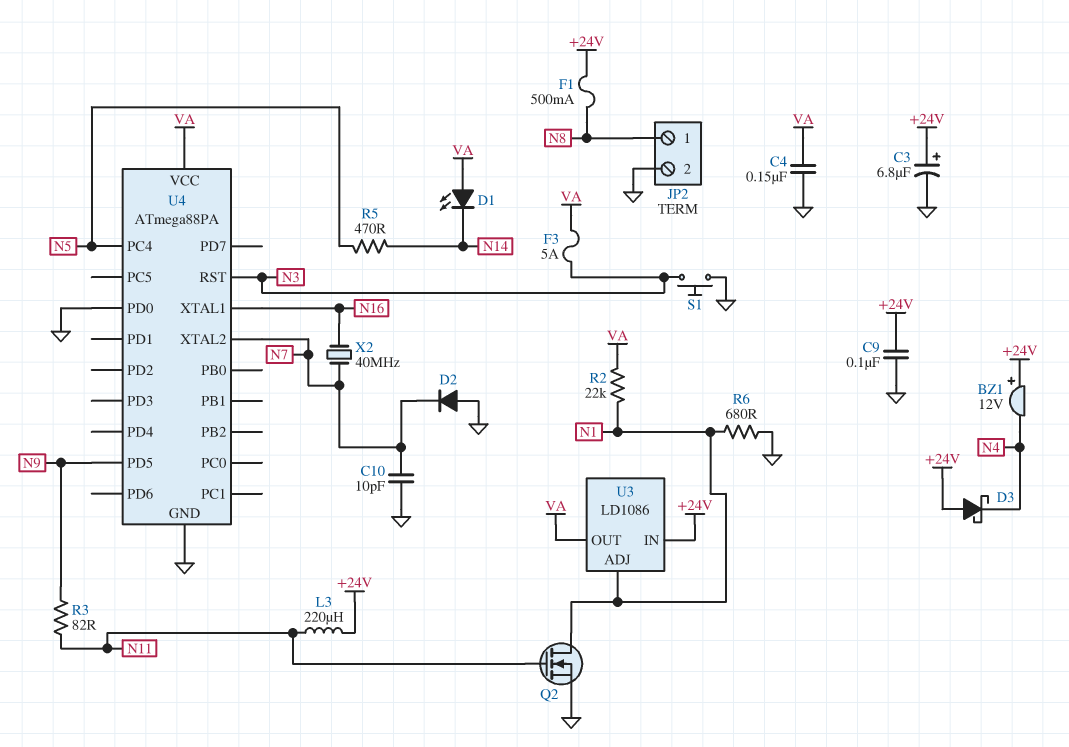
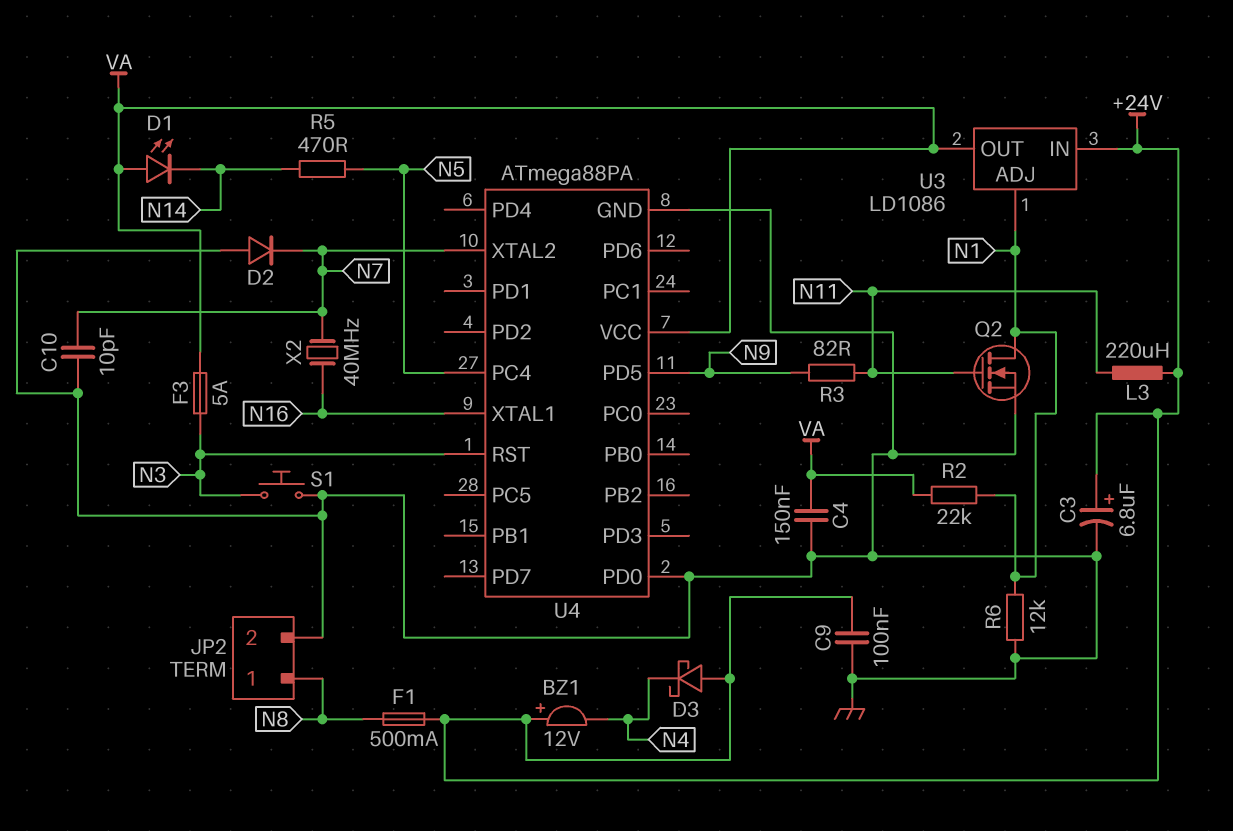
R6: 680 (GND, N1) -> 12k (GND, N1)

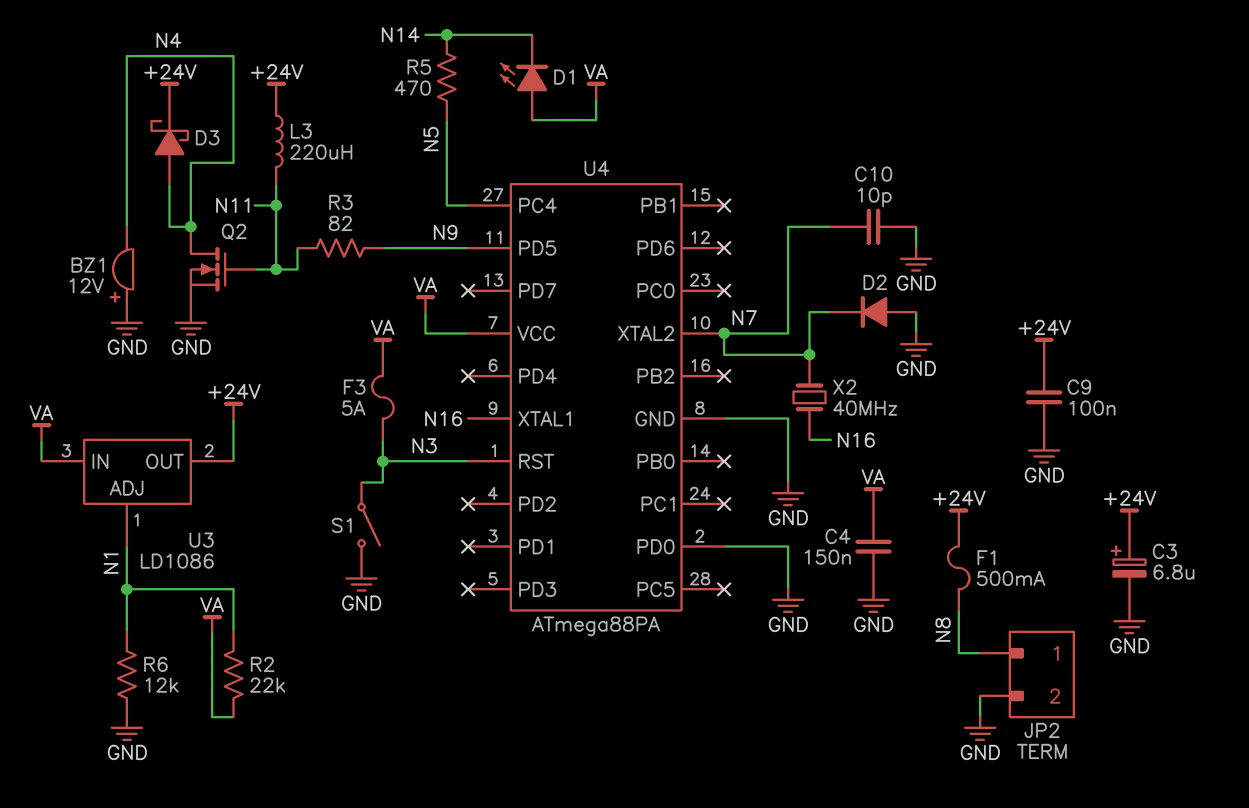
BZ1: buzzer 12V (plus +24V, minus N4) -> buzzer 12V (plus GND, minus N4)
D3: schottky (A +24V, K N4) -> schottky (A N4, K +24V)
Q2: NMOS (G N11, D N1, S GND) -> NMOS (G N11, D N4, S GND)
S1: button (GND, N3) -> switch (GND, N3)
U3 pin IN: +24V -> VA
U3 pin OUT: VA -> +24V

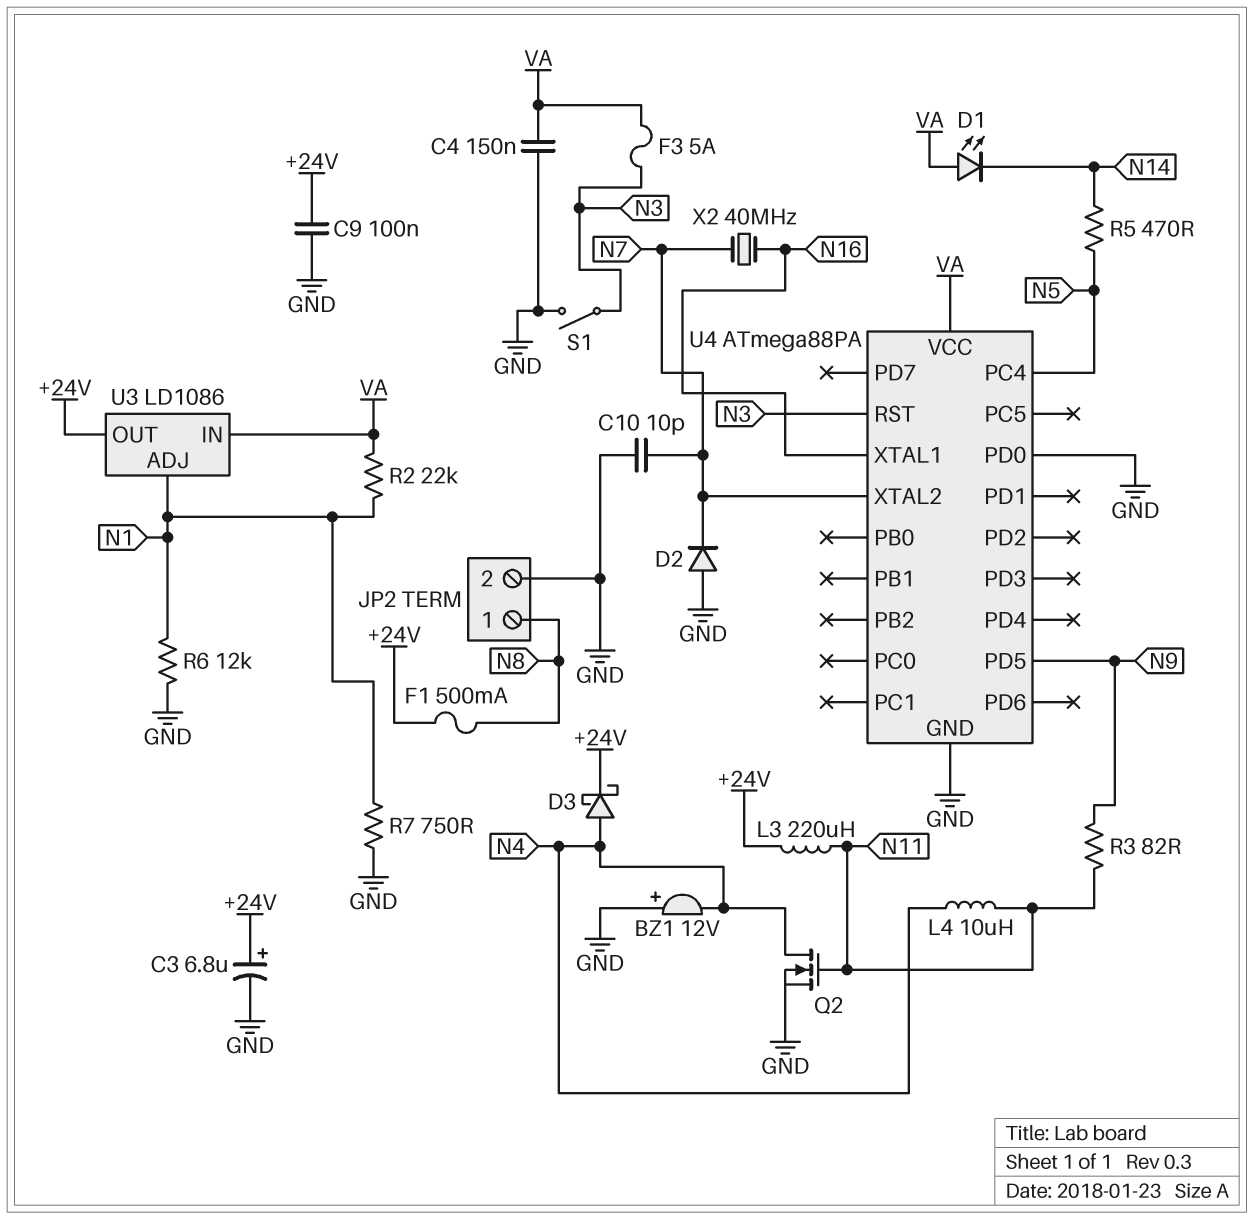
L4: none -> 10uH (N4, N11)
R7: none -> 750 (GND, N1)

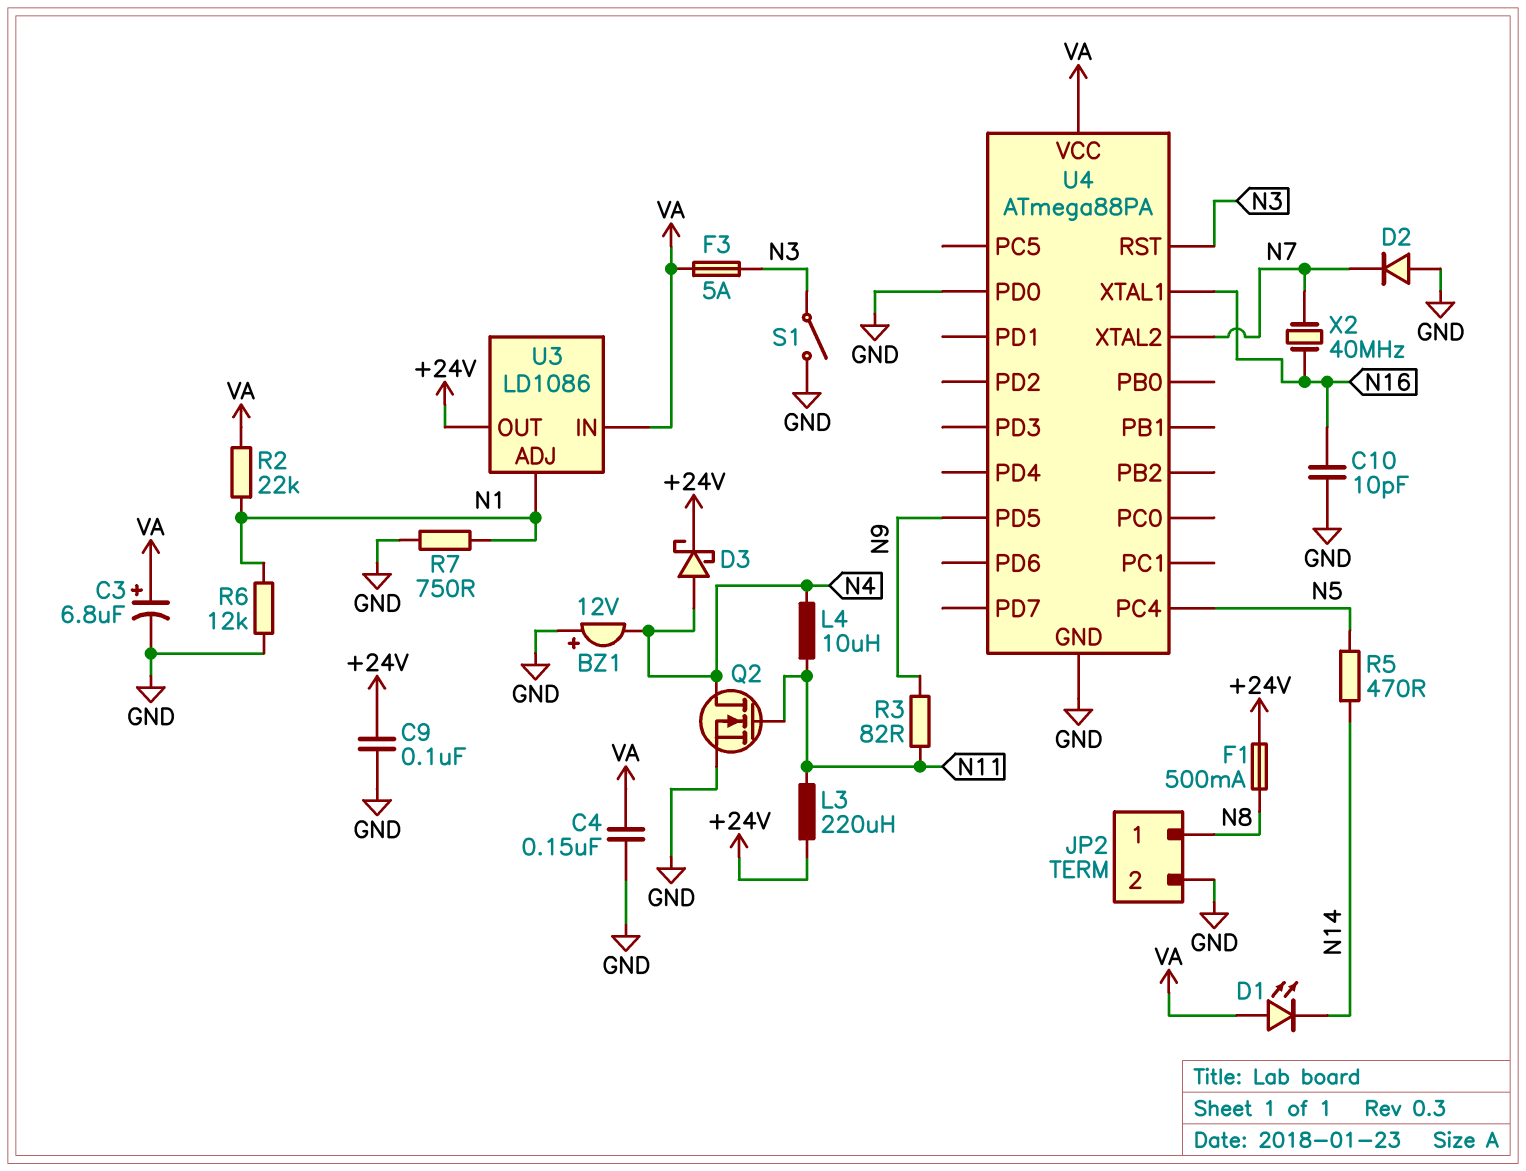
C3: 6.8uF (plus +24V, minus GND) -> 6.8uF (plus VA, minus GND)
C10: 10pF (GND, N7) -> 10pF (GND, N16)

